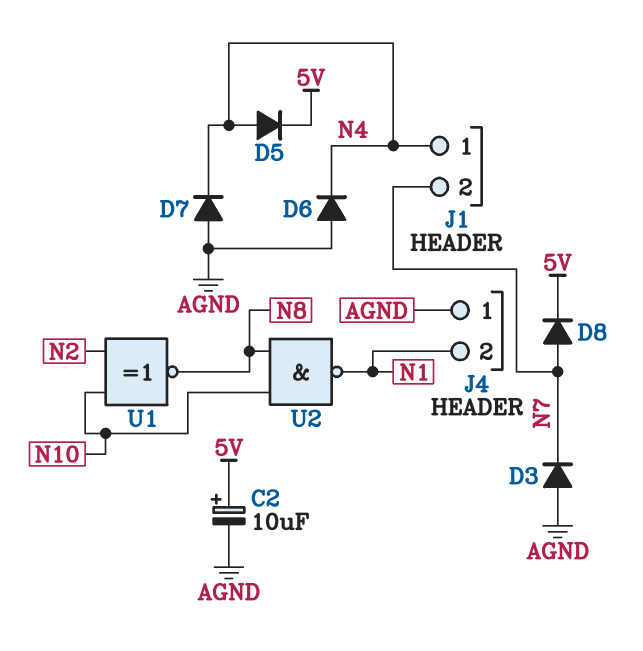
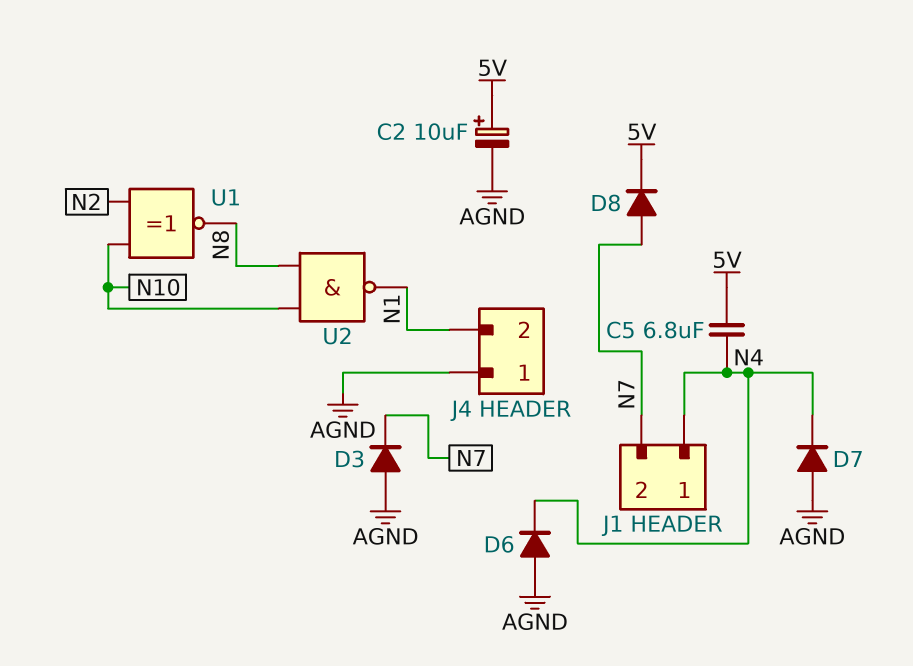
C5: none -> 6.8uF (5V, N4)
D5: diode (A N4, K 5V) -> none

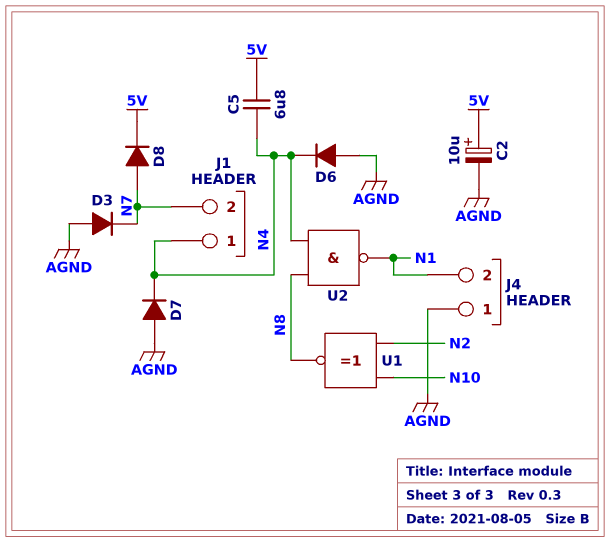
U2: NAND (in N8, in N10, out N1) -> NAND (in N4, in N8, out N1)

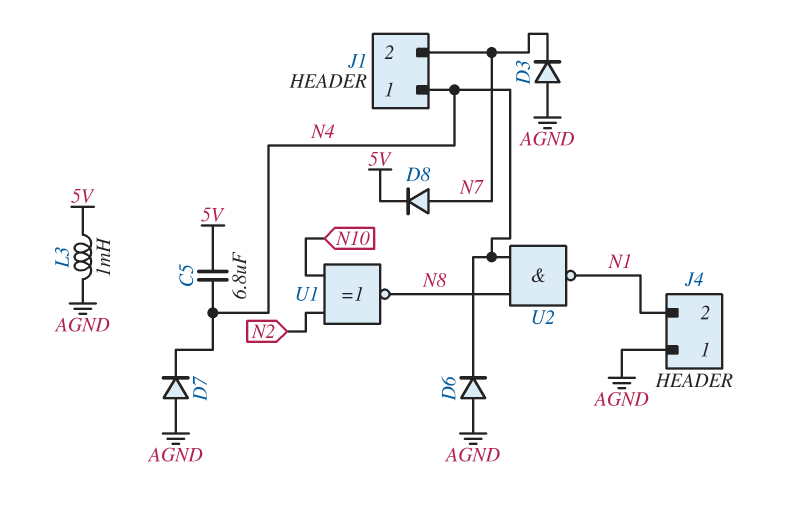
C2: 10uF (plus 5V, minus AGND) -> none
L3: none -> 1mH (5V, AGND)

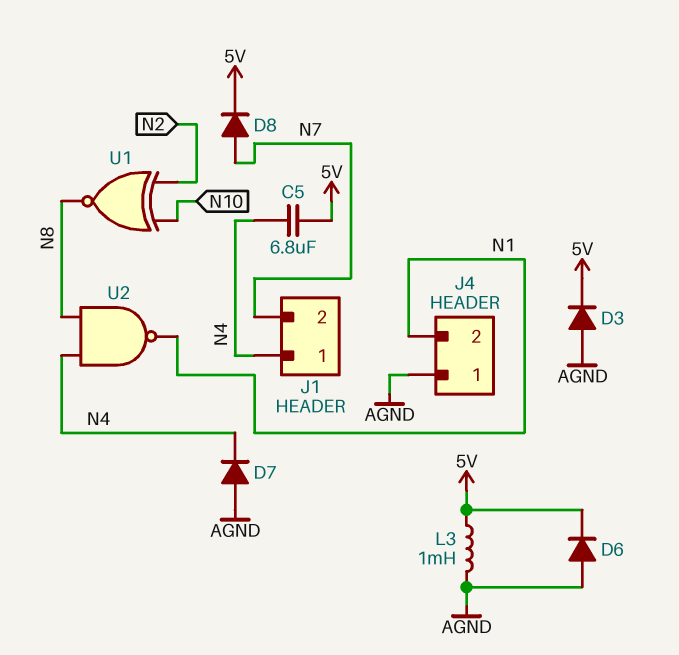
D3: diode (A AGND, K N7) -> diode (A AGND, K 5V)
D6: diode (A AGND, K N4) -> diode (A AGND, K 5V)

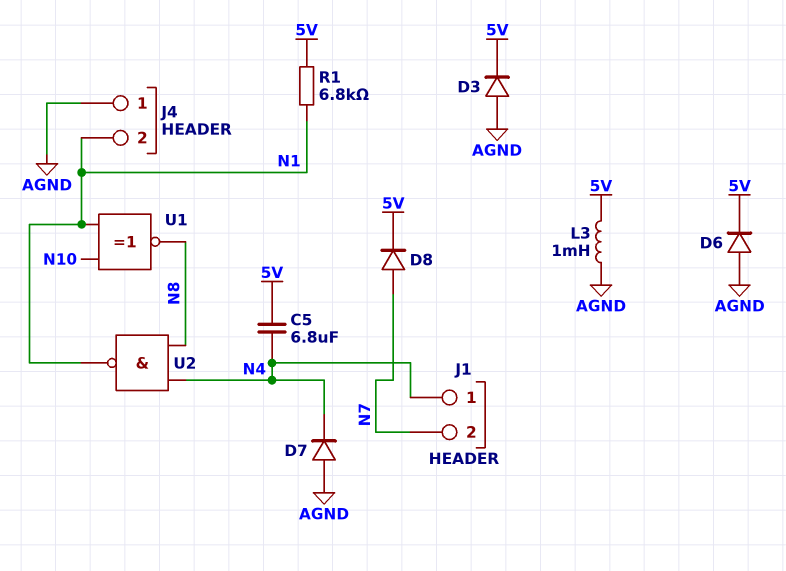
R1: none -> 6.8k (5V, N1)
U1: XNOR (in N2, in N10, out N8) -> XNOR (in N1, in N10, out N8)

